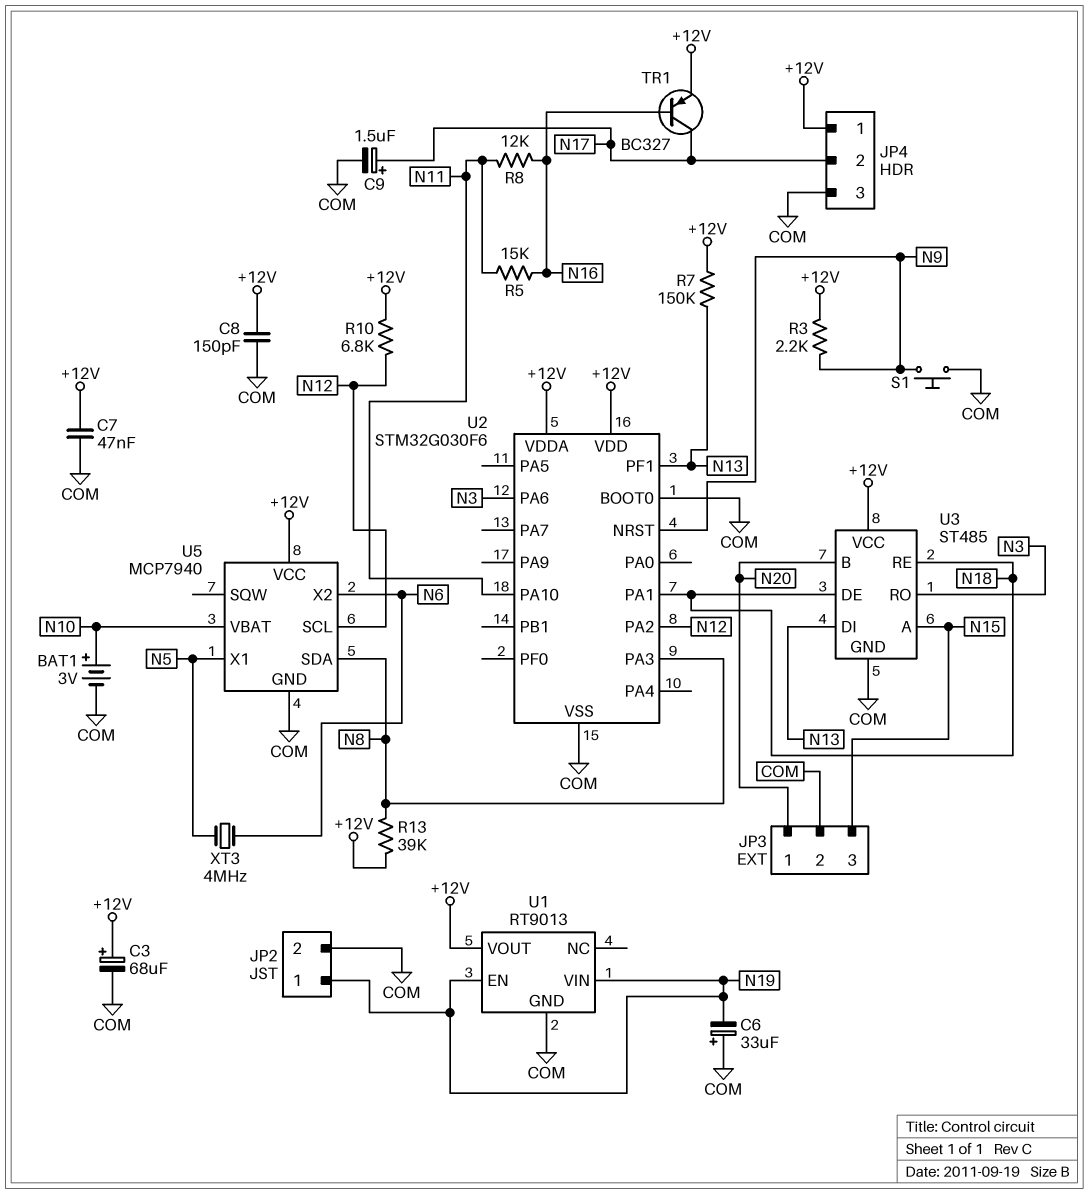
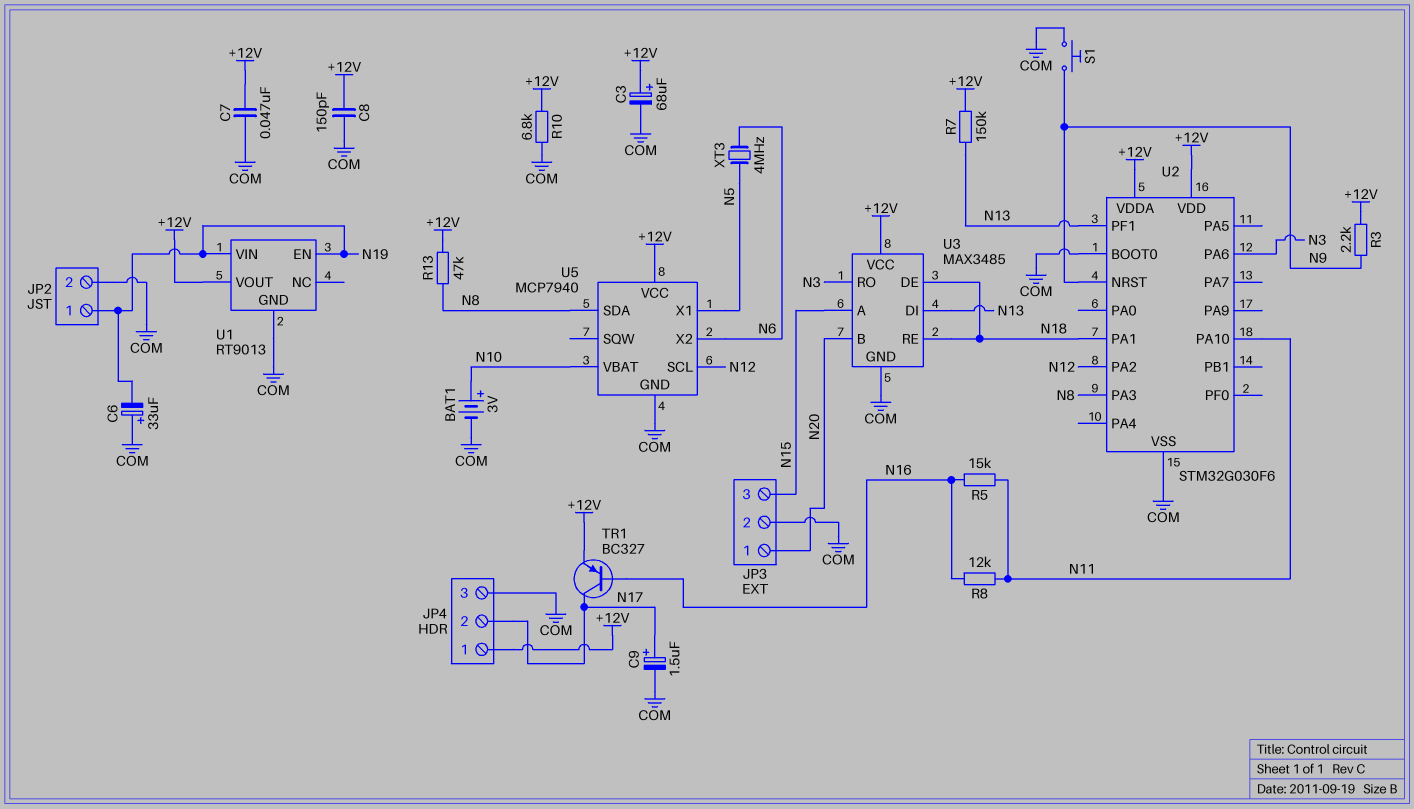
R10: 6.8k (+12V, N12) -> 6.8k (+12V, COM)
R13: 39k (+12V, N8) -> 47k (+12V, N8)
U3: ST485 -> MAX3485

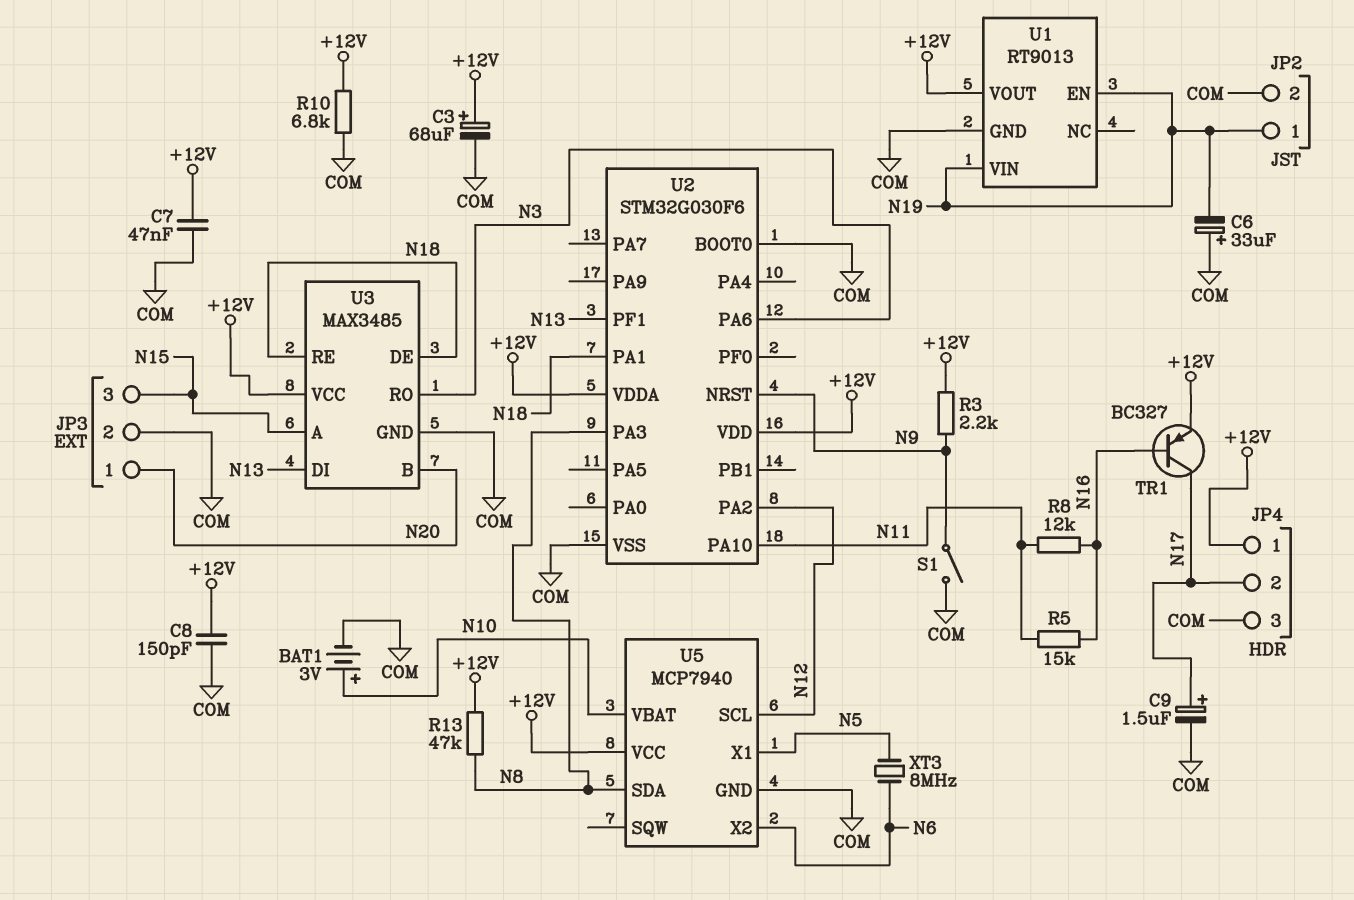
R7: 150k (+12V, N13) -> none
S1: button (COM, N9) -> switch (COM, N9)
XT3: 4MHz (N5, N6) -> 8MHz (N5, N6)

